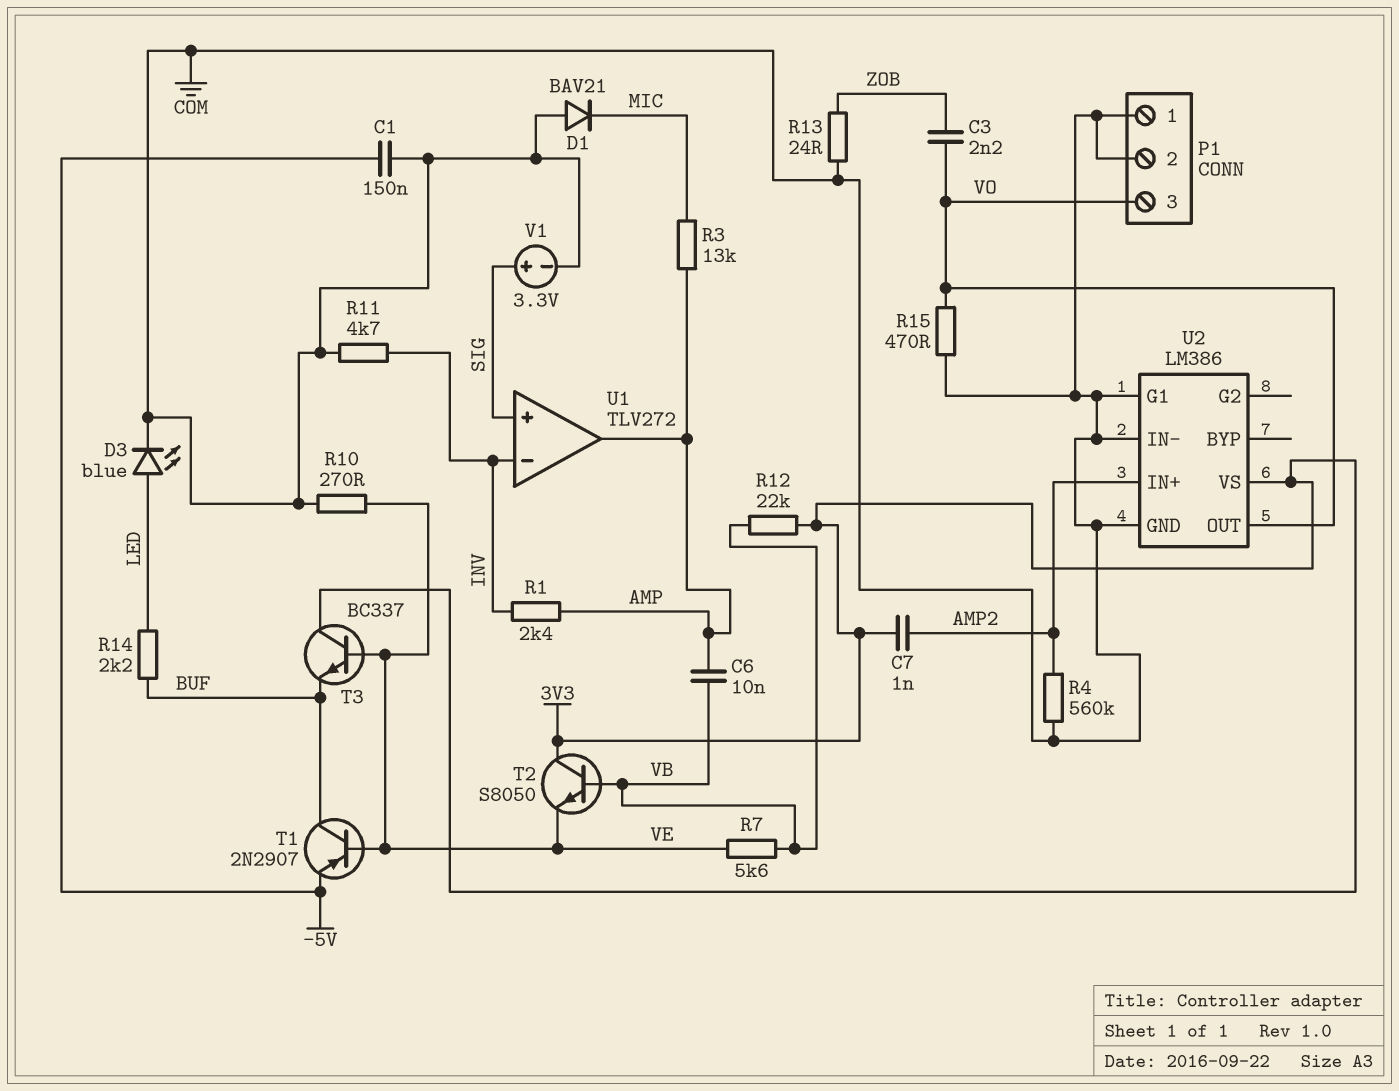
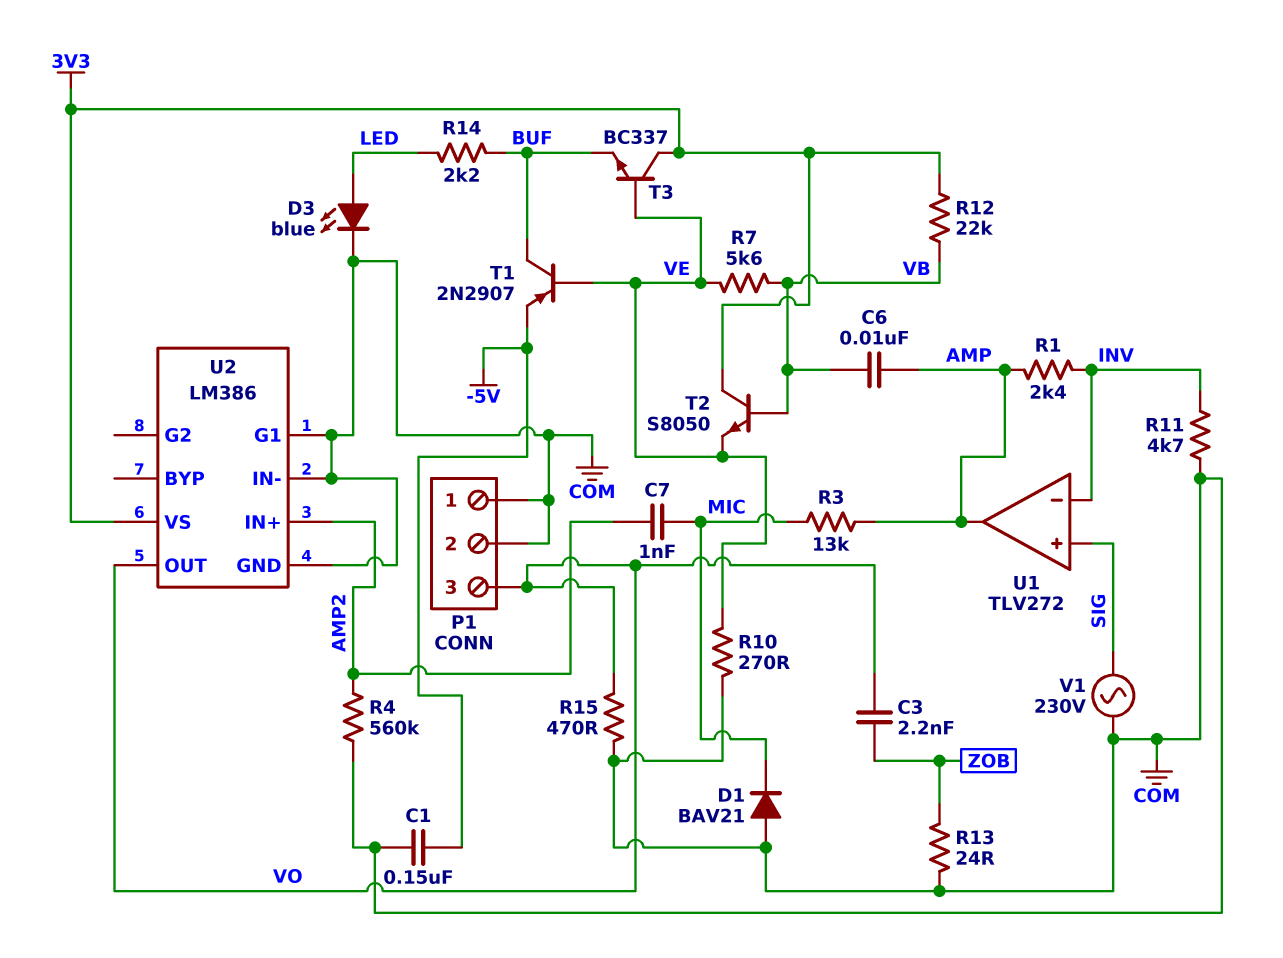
C7: 1nF (3V3, AMP2) -> 1nF (AMP2, MIC)
V1: 3.3V (plus SIG, minus COM) -> AC 230V (COM, SIG)

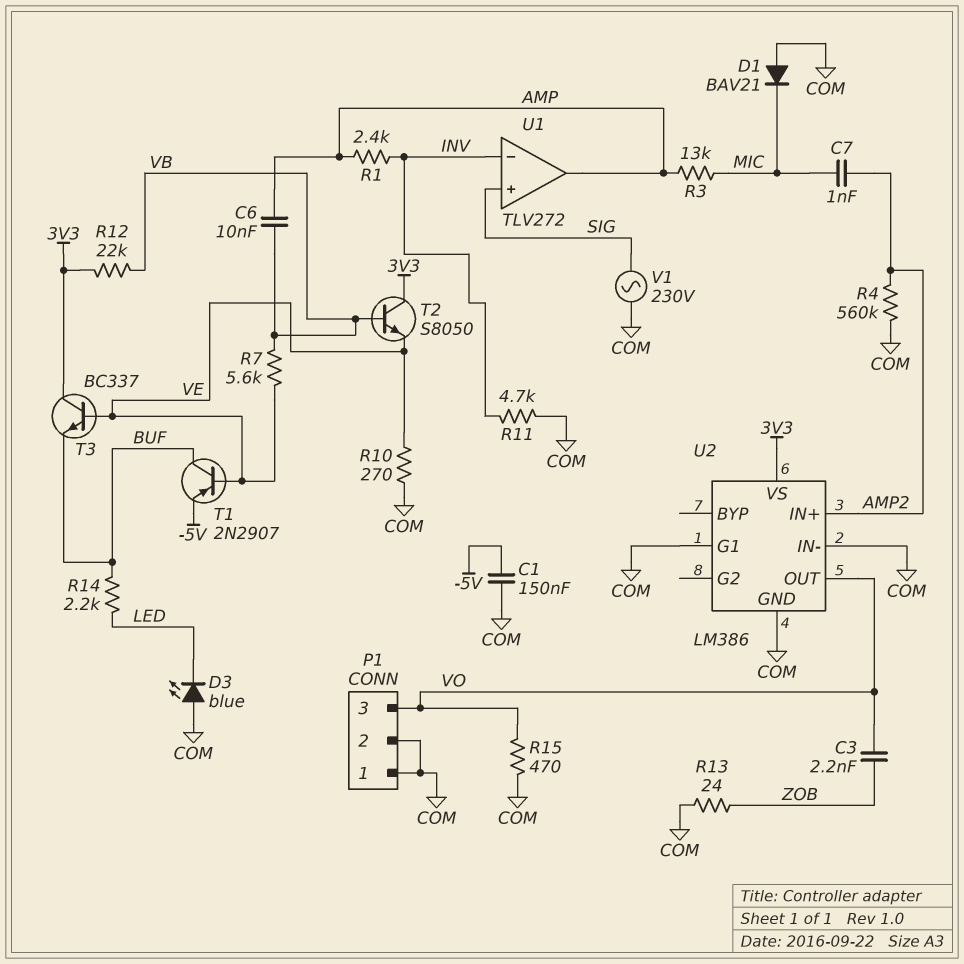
D3: LED blue (A LED, K COM) -> LED blue (A COM, K LED)

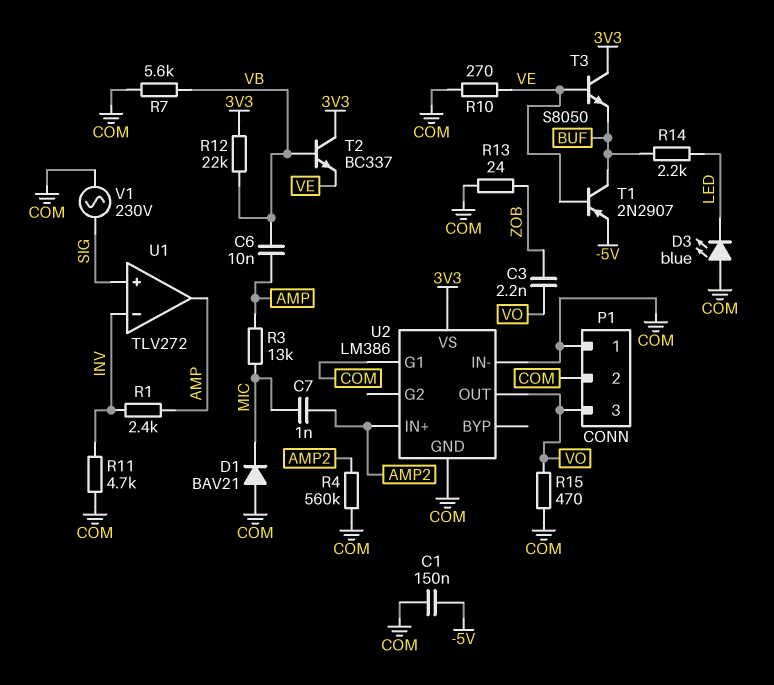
R7: 5.6k (VB, VE) -> 5.6k (COM, VB)
T2: NPN S8050 (B VB, C 3V3, E VE) -> NPN BC337 (B VB, C 3V3, E VE)
T3: NPN BC337 (B VE, C 3V3, E BUF) -> NPN S8050 (B VE, C 3V3, E BUF)

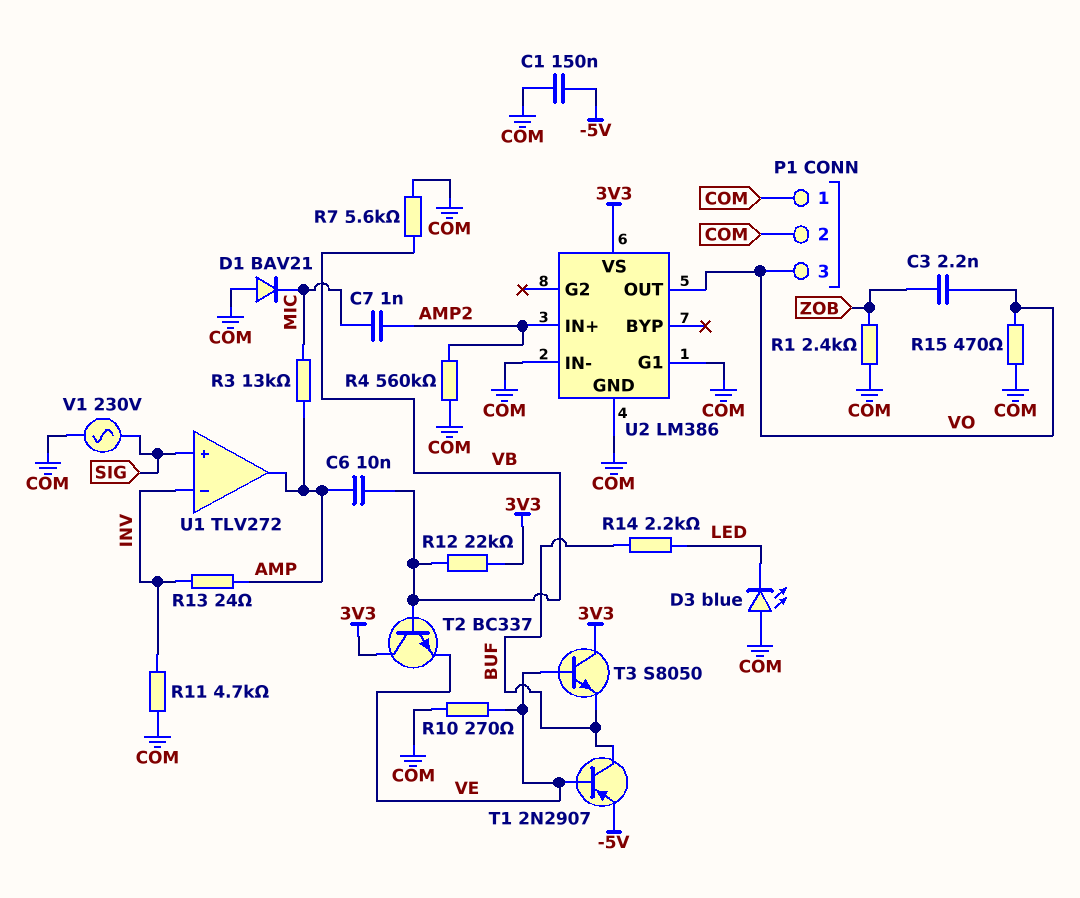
R1: 2.4k (AMP, INV) -> 2.4k (COM, ZOB)
R13: 24 (COM, ZOB) -> 24 (AMP, INV)

